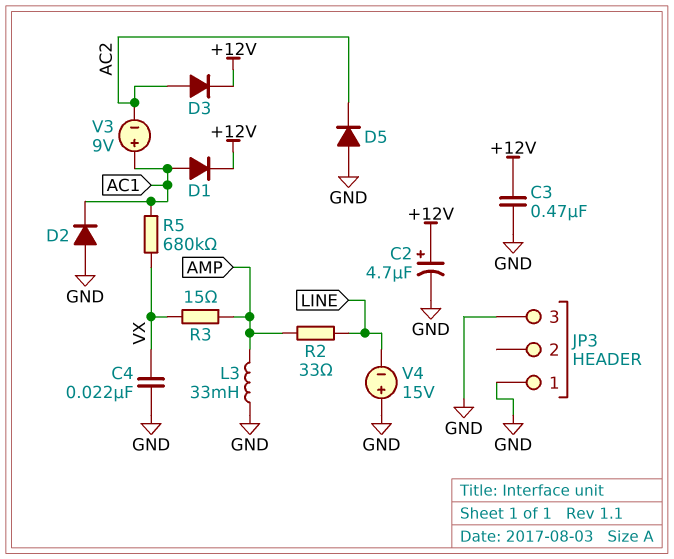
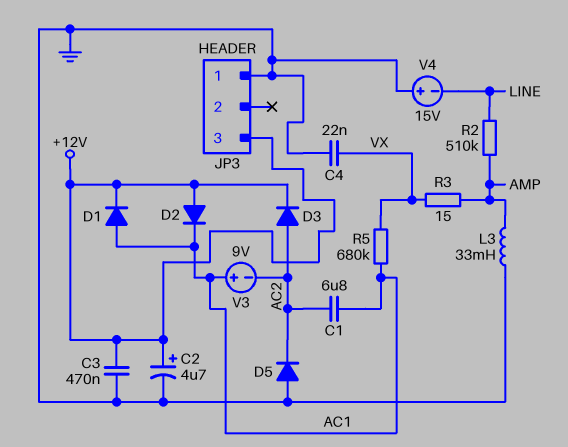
C1: none -> 6.8uF (AC1, AC2)
D2: diode (A GND, K AC1) -> diode (A +12V, K AC1)
JP3 pin 3: GND -> +12V
R2: 33 (AMP, LINE) -> 510k (AMP, LINE)

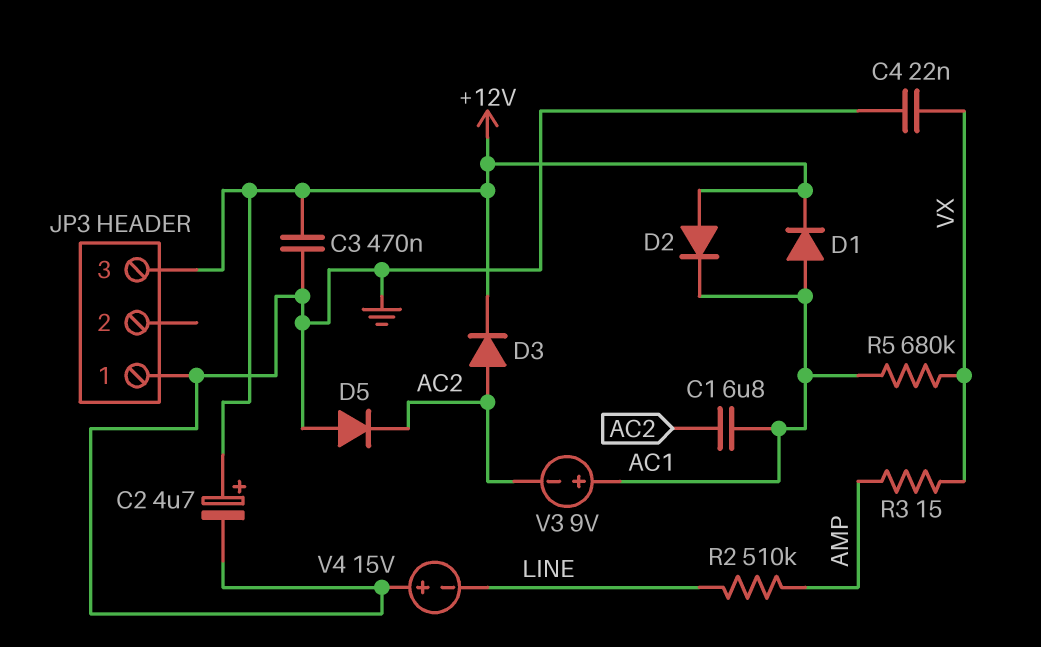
L3: 33mH (AMP, GND) -> none

